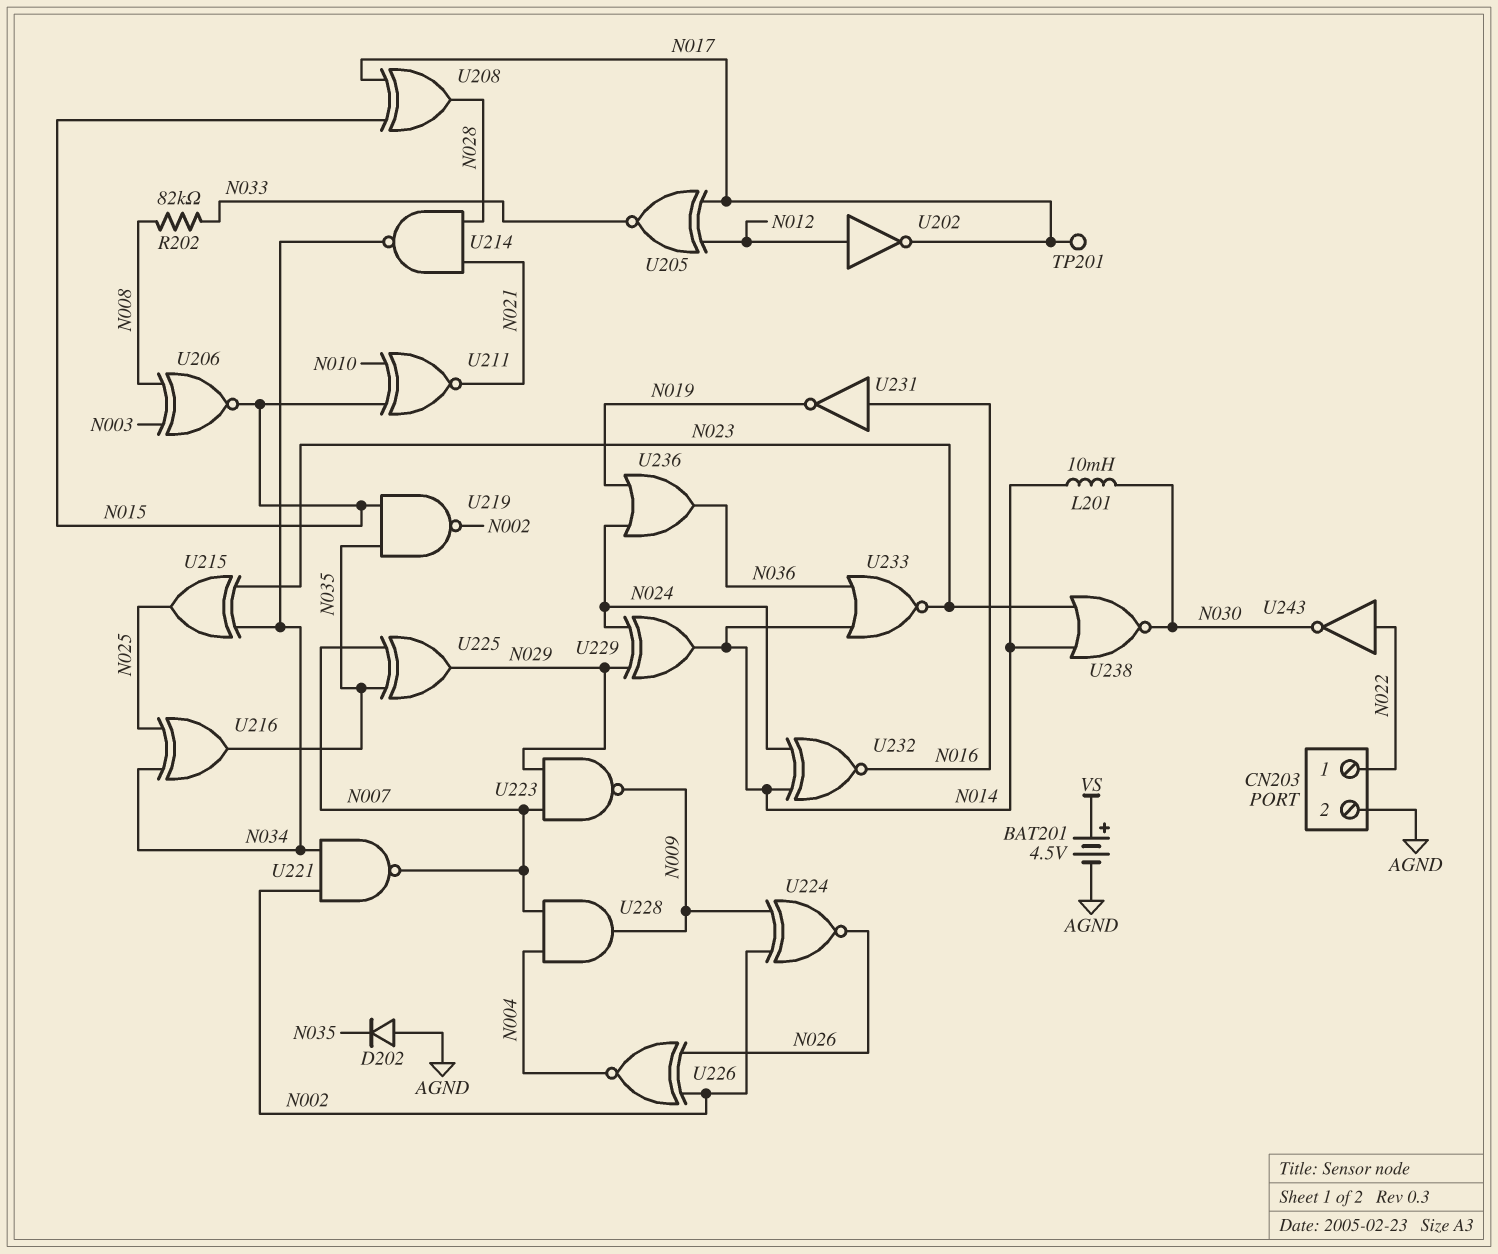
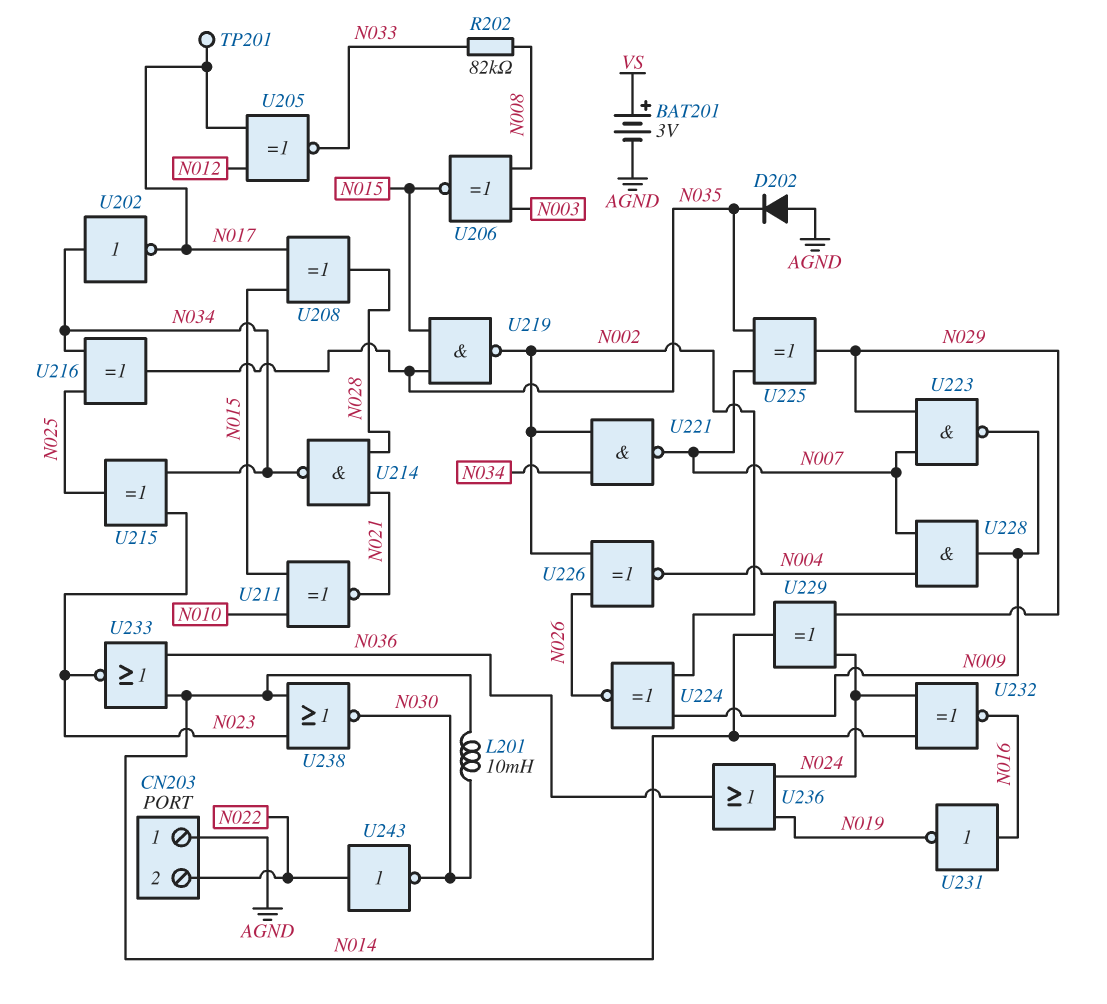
BAT201: 4.5V (plus VS, minus AGND) -> 3V (plus VS, minus AGND)
CN203 pin 1: N022 -> AGND
CN203 pin 2: AGND -> N022
U202: NOT (in N012, out N017) -> NOT (in N034, out N017)

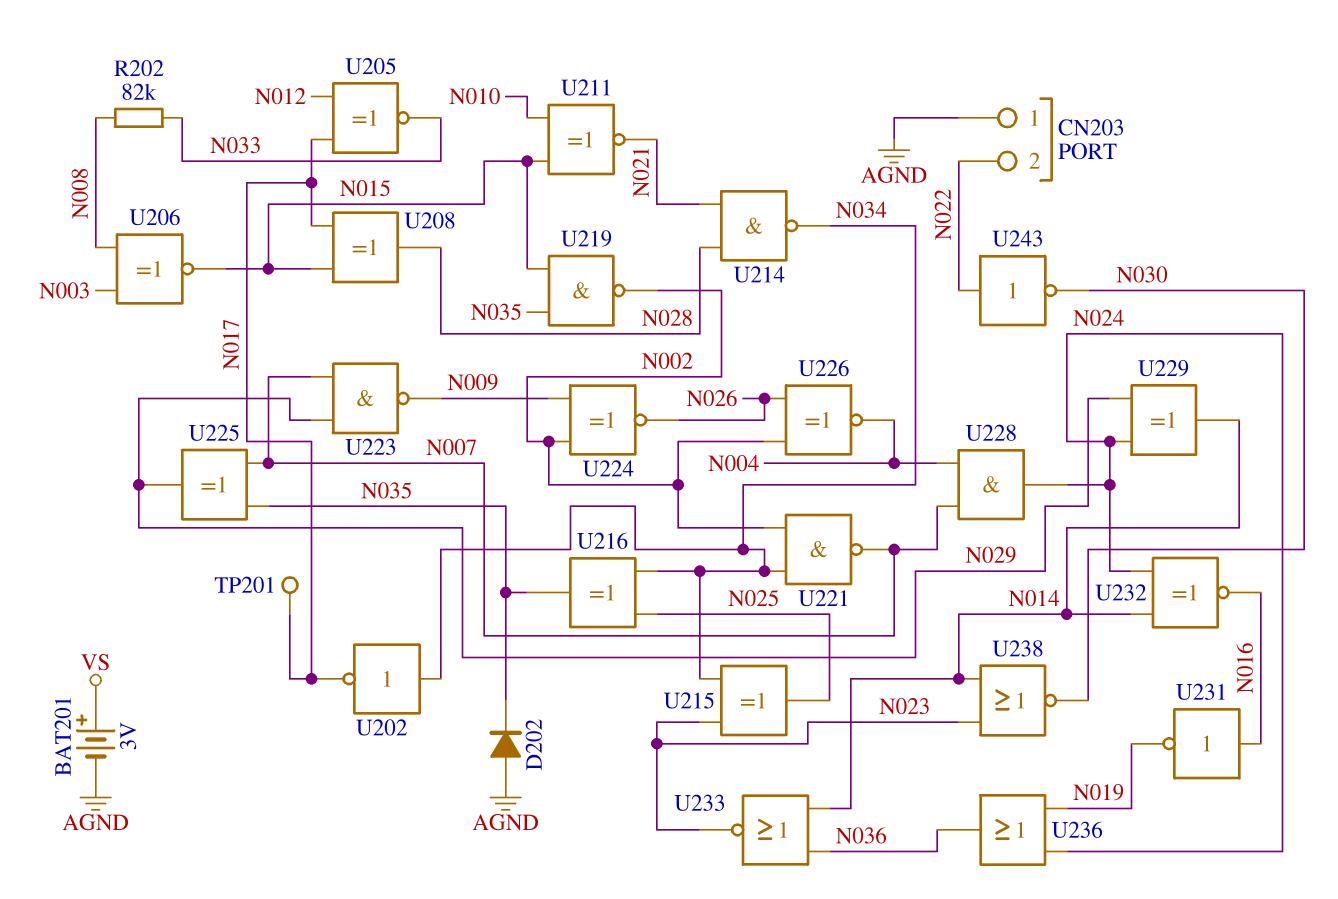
L201: 10mH (N014, N030) -> none
U228: AND (in N004, in N007, out N009) -> AND (in N004, in N007, out N024)

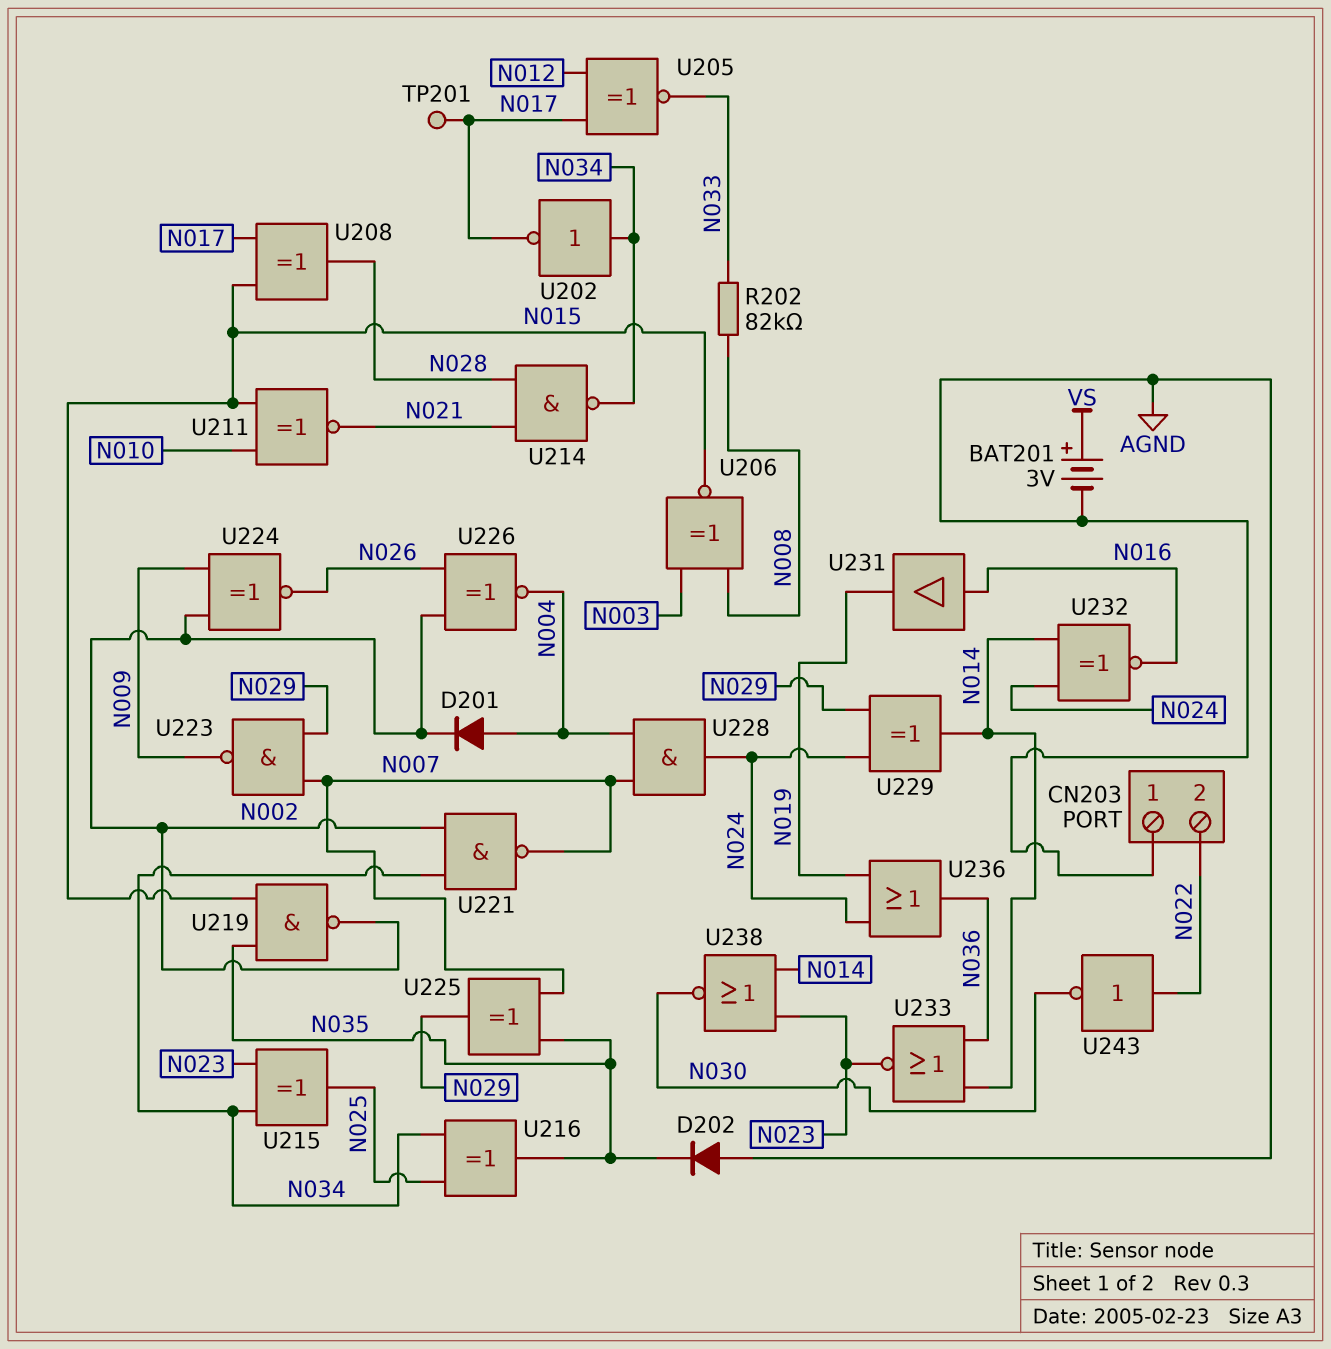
D201: none -> diode (A N004, K N002)
U231: NOT (in N016, out N019) -> buffer (in N016, out N019)

